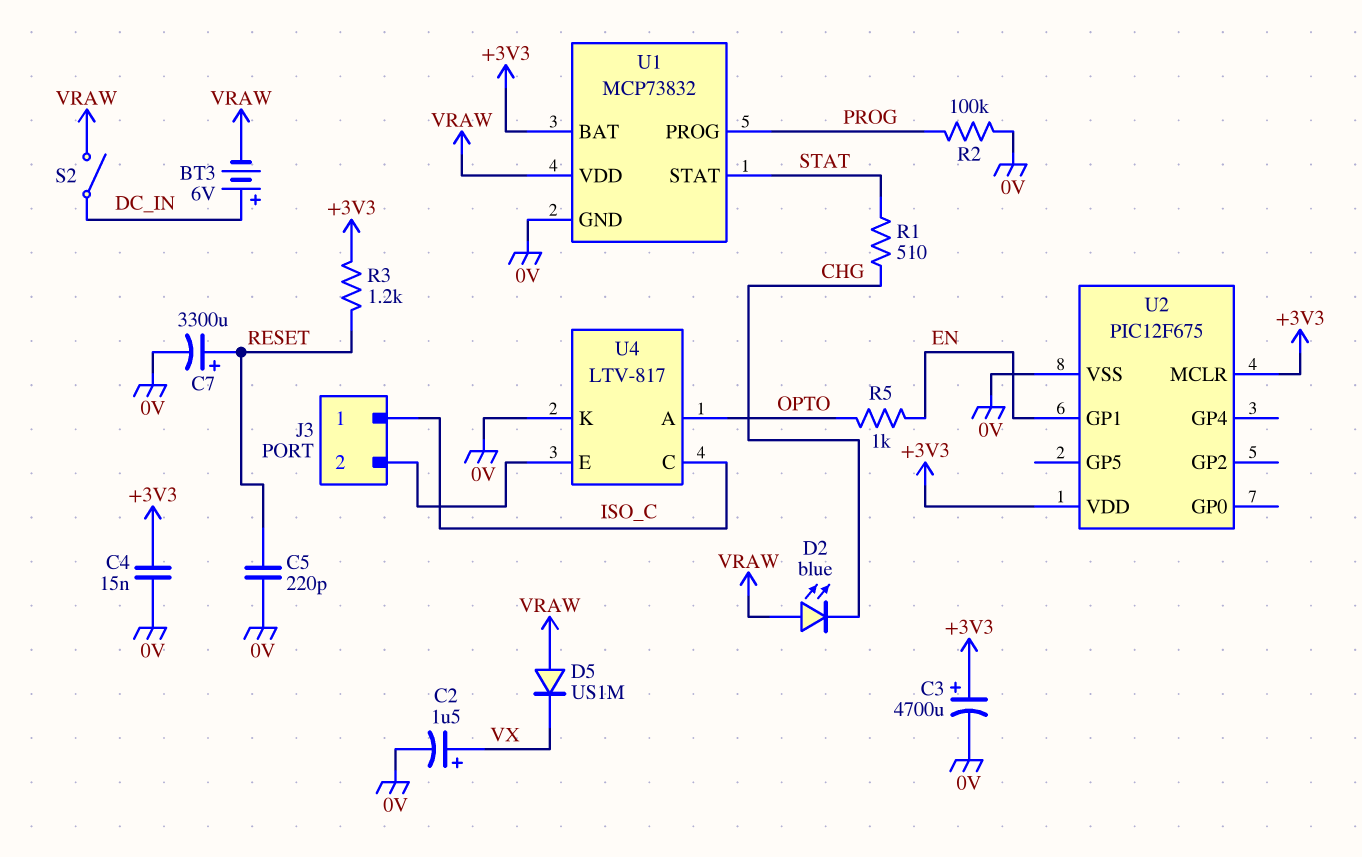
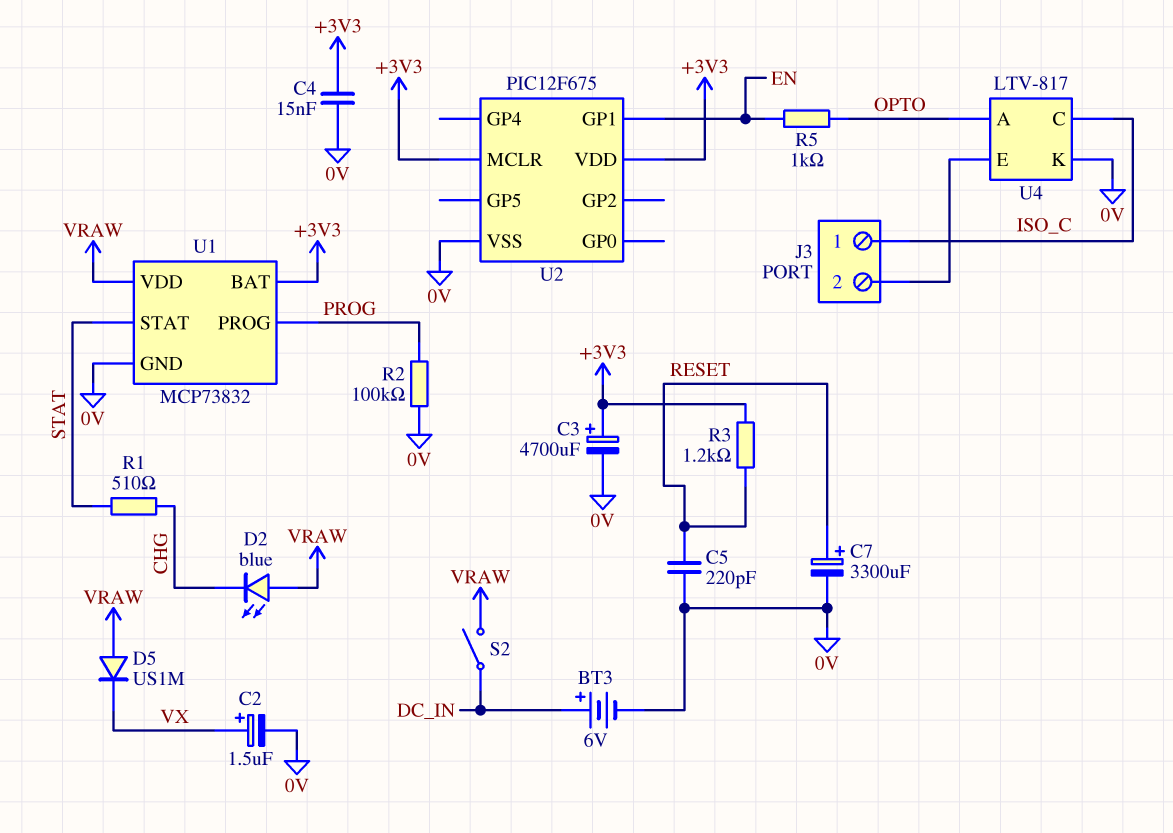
BT3: 6V (plus DC_IN, minus VRAW) -> 6V (plus DC_IN, minus 0V)

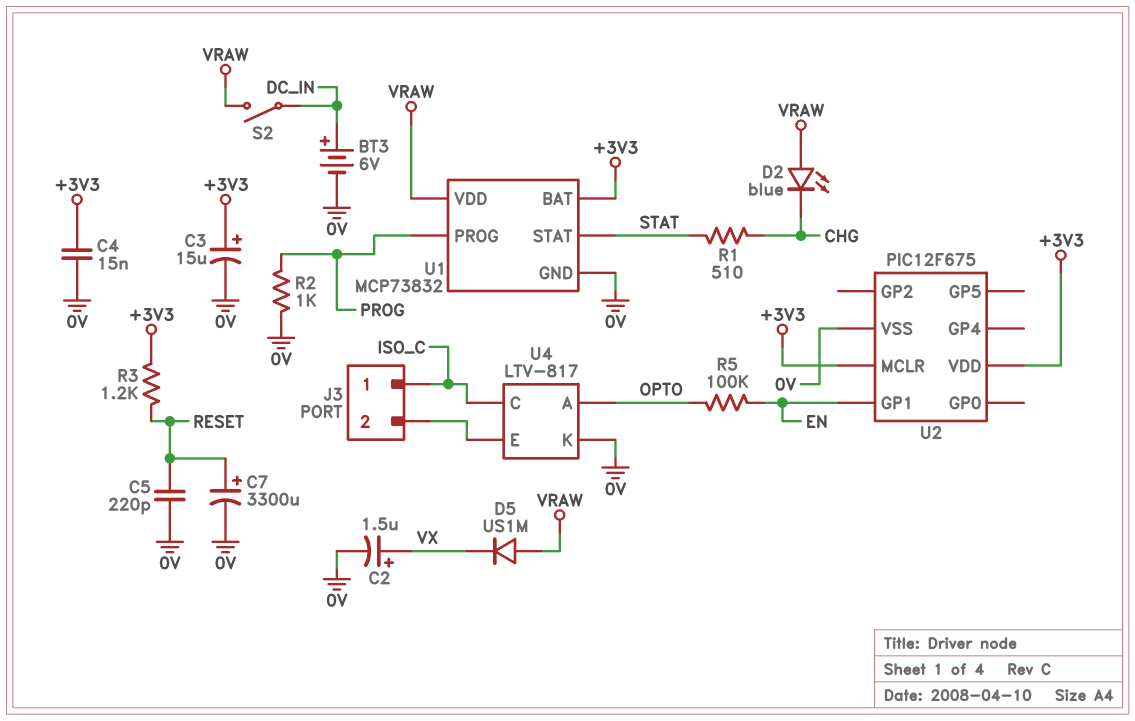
C3: 4700uF (plus +3V3, minus 0V) -> 15uF (plus +3V3, minus 0V)
R2: 100k (0V, PROG) -> 1k (0V, PROG)
R5: 1k (EN, OPTO) -> 100k (EN, OPTO)

